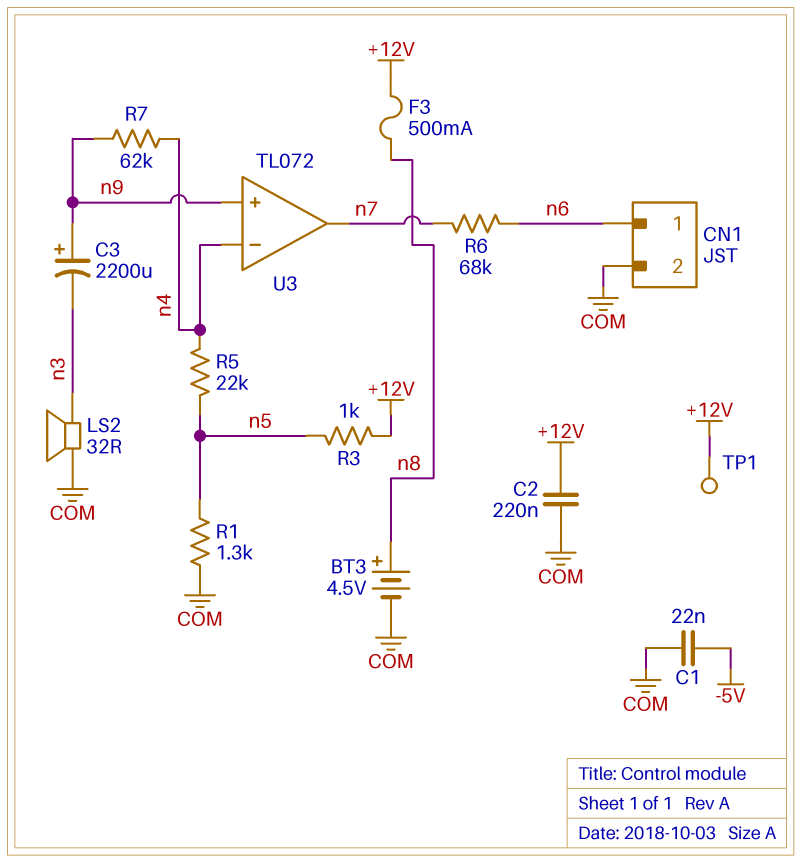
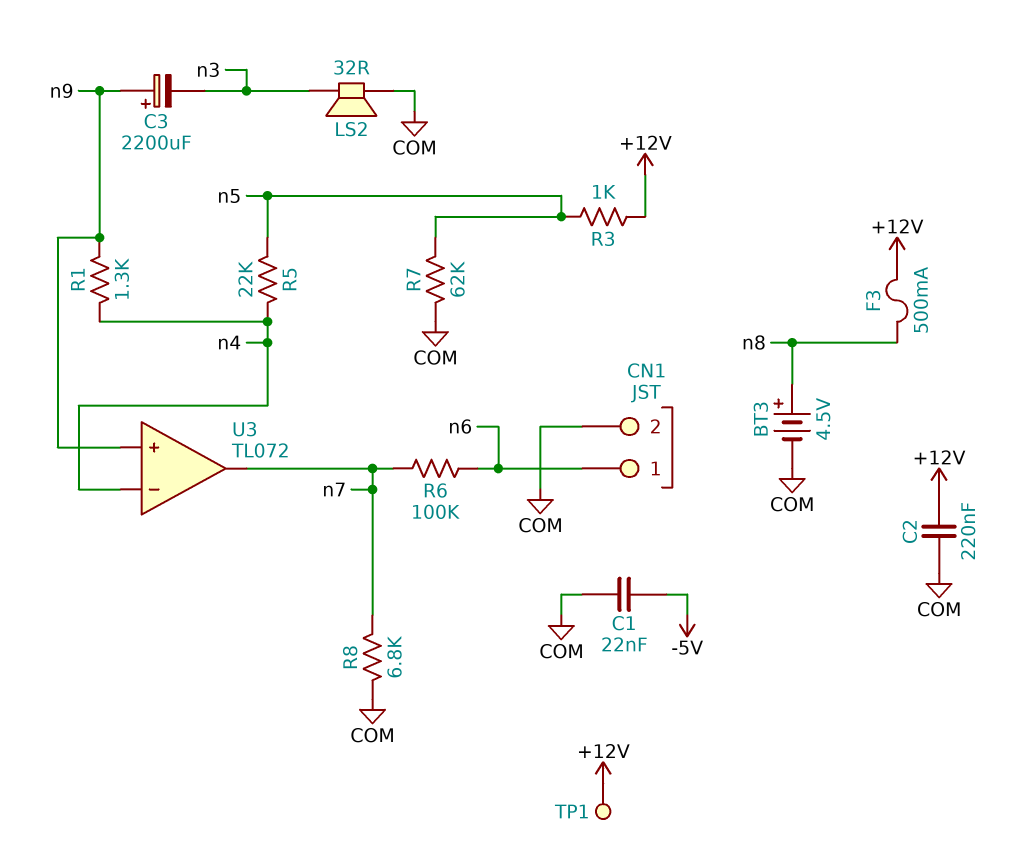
R1: 1.3k (COM, n5) -> 1.3k (n4, n9)
R6: 68k (n6, n7) -> 100k (n6, n7)
R7: 62k (n4, n9) -> 62k (COM, n5)
R8: none -> 6.8k (COM, n7)

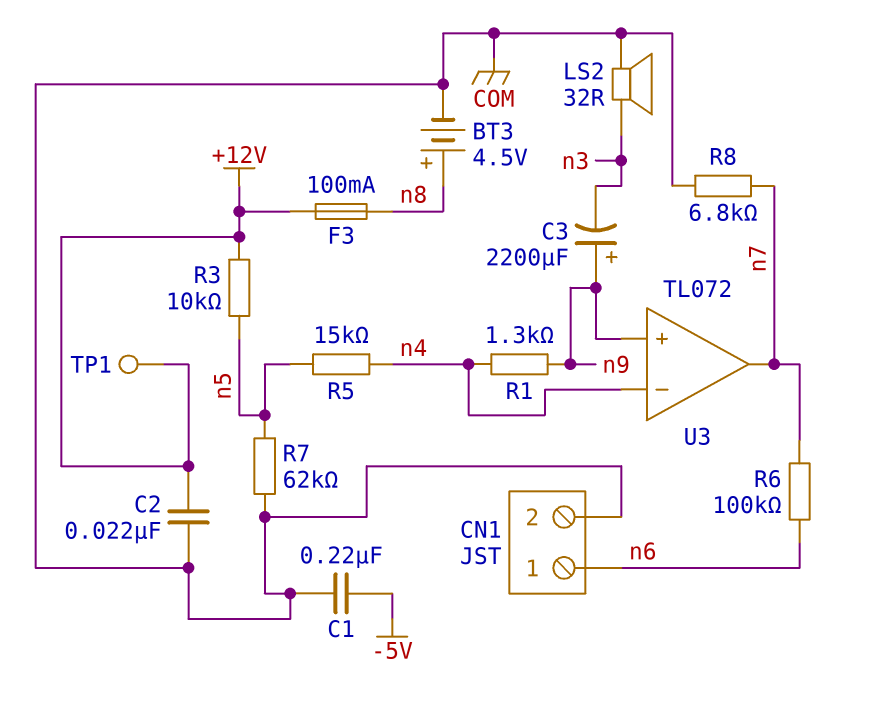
C1: 22nF (-5V, COM) -> 220nF (-5V, COM)
C2: 220nF (+12V, COM) -> 22nF (+12V, COM)
F3: 500mA (+12V, n8) -> 100mA (+12V, n8)
R3: 1k (+12V, n5) -> 10k (+12V, n5)
R5: 22k (n4, n5) -> 15k (n4, n5)

